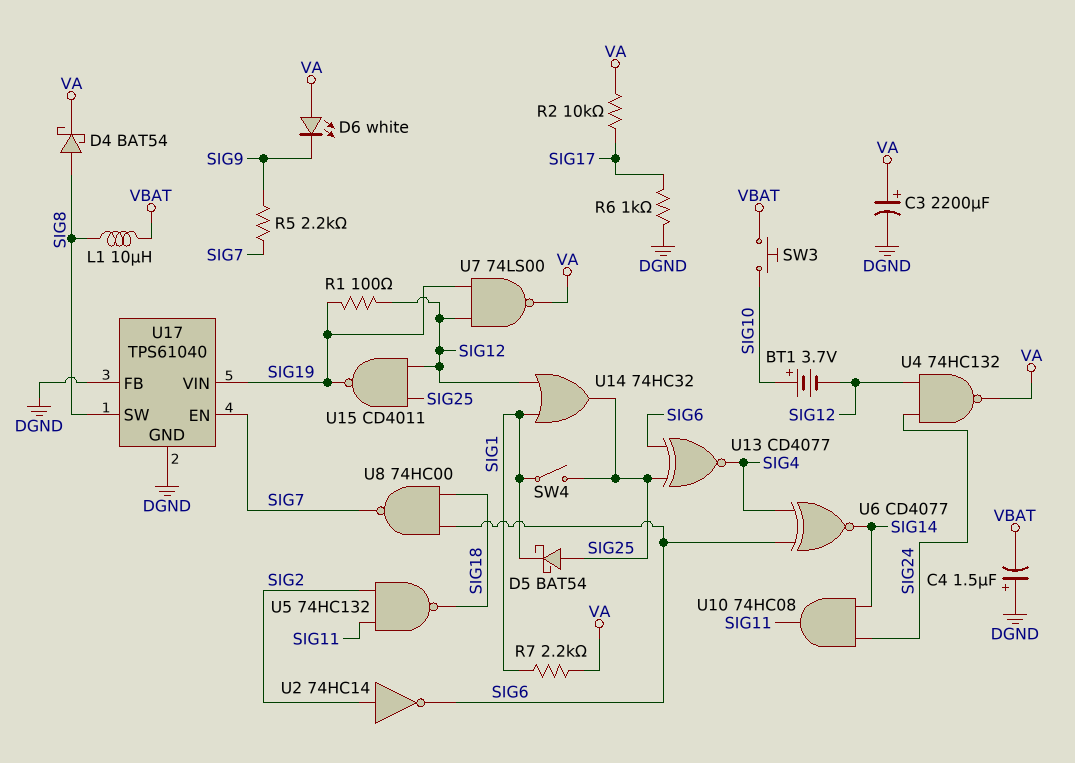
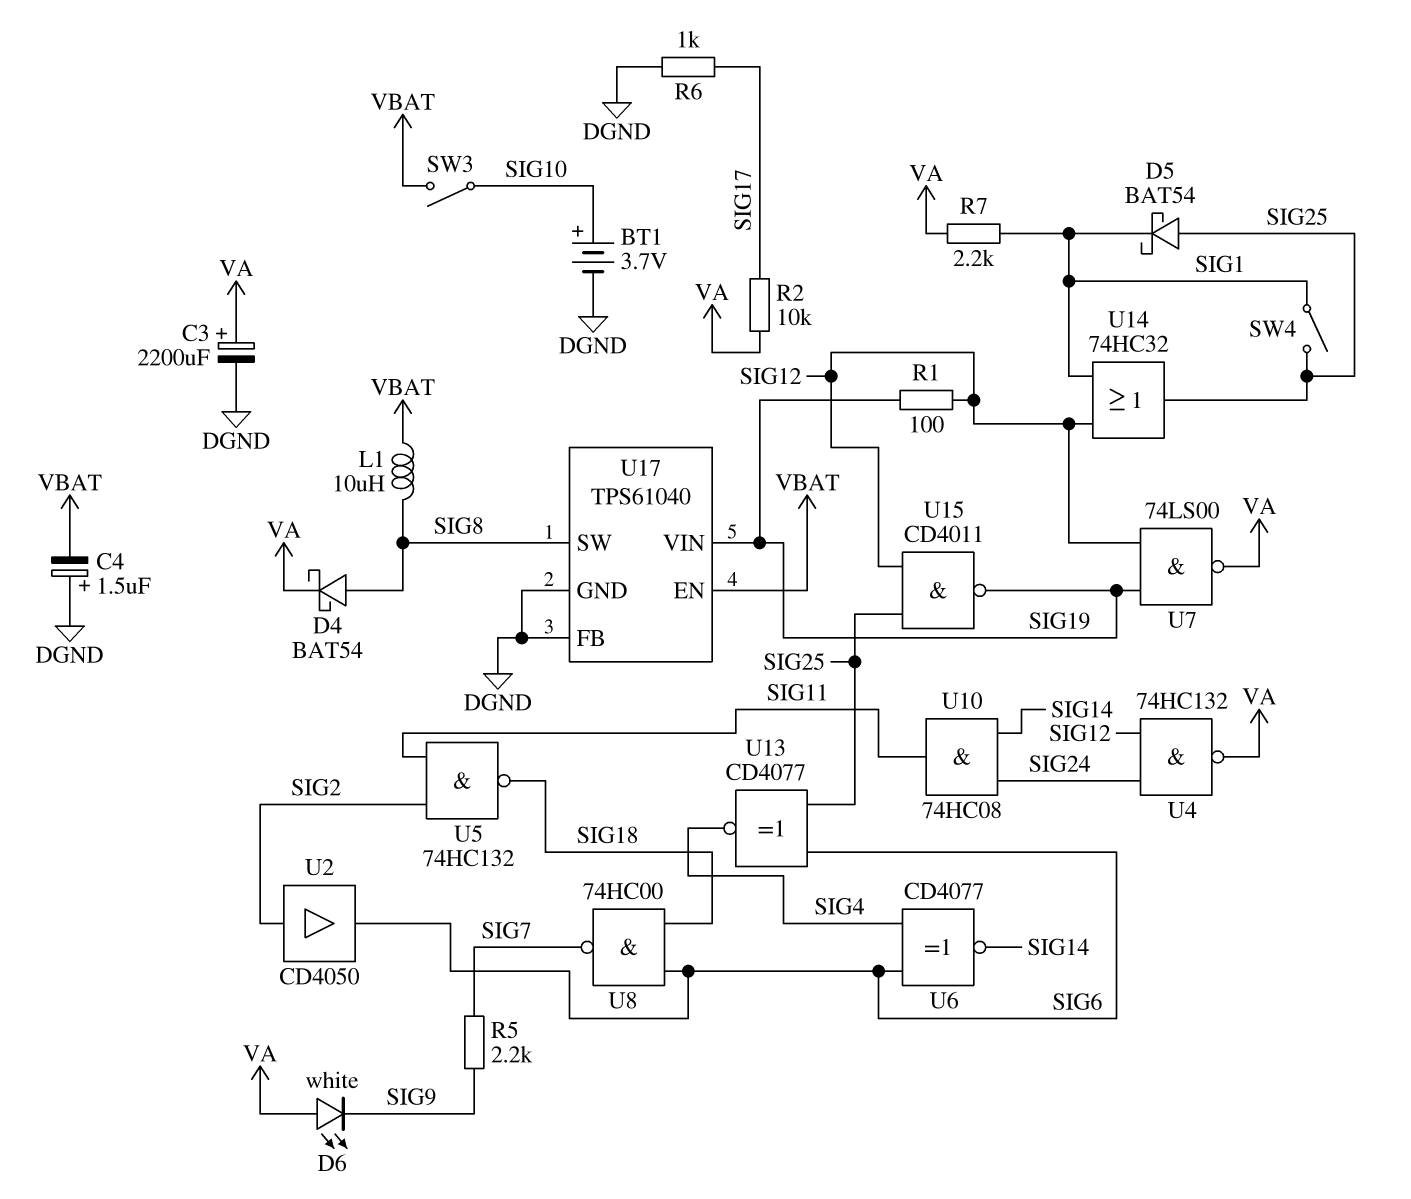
BT1: 3.7V (plus SIG10, minus SIG12) -> 3.7V (plus SIG10, minus DGND)
SW3: button (SIG10, VBAT) -> switch (SIG10, VBAT)
U2: NOT 74HC14 (in SIG2, out SIG6) -> buffer CD4050 (in SIG2, out SIG6)
U17 pin EN: SIG7 -> VBAT

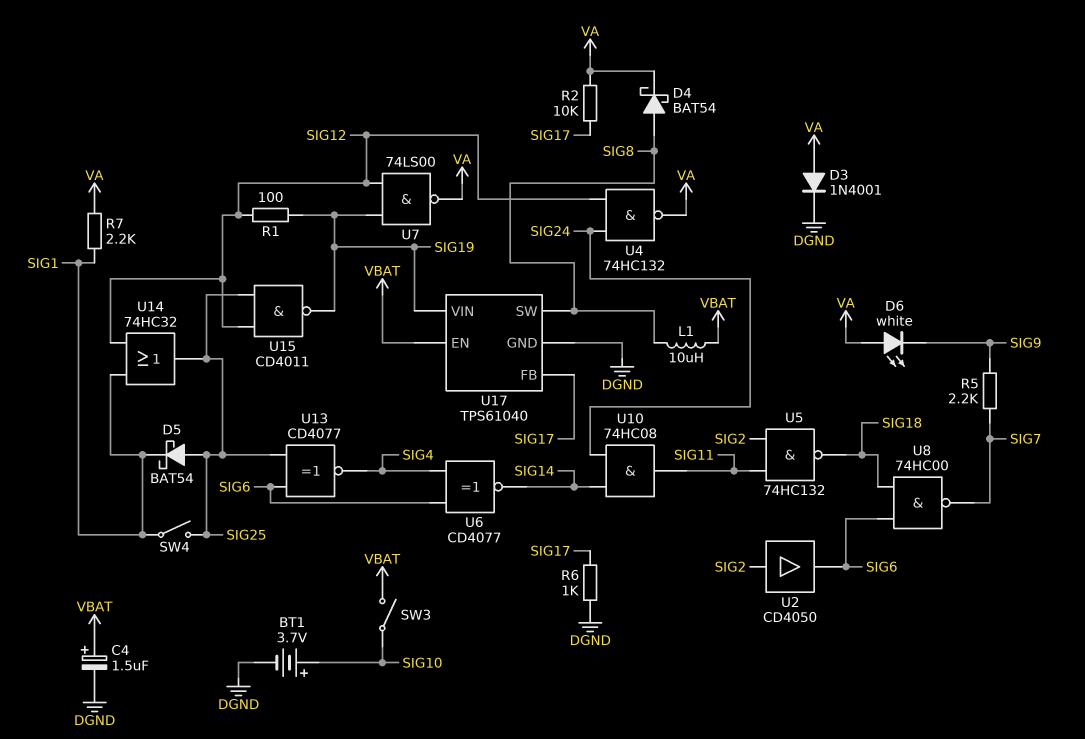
C3: 2200uF (plus VA, minus DGND) -> none
C4: 1.5uF (plus DGND, minus VBAT) -> 1.5uF (plus VBAT, minus DGND)
D3: none -> diode 1N4001 (A VA, K DGND)
U17 pin FB: DGND -> SIG17

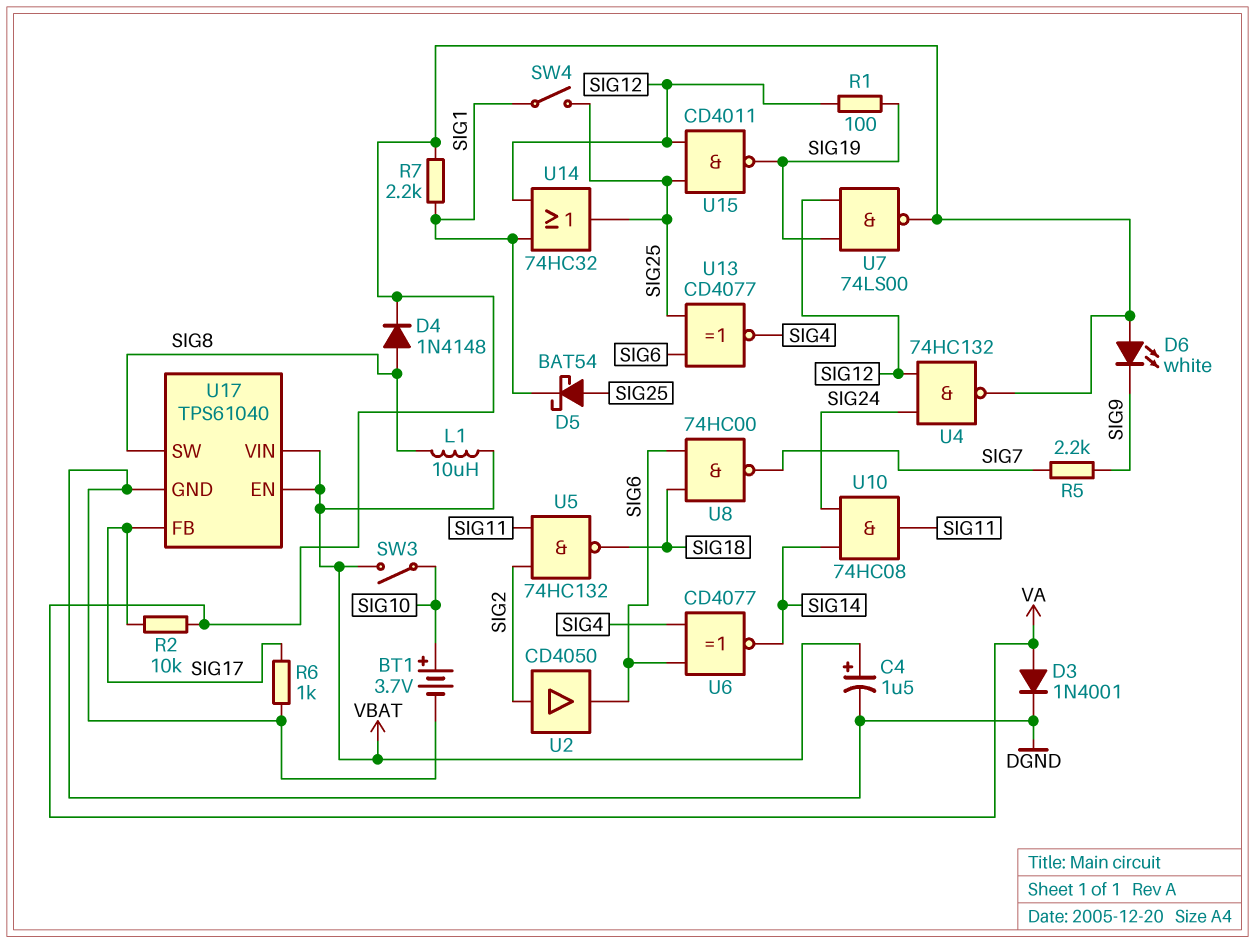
D4: schottky BAT54 (A SIG8, K VA) -> diode 1N4148 (A SIG8, K VA)
U17 pin VIN: SIG19 -> VBAT

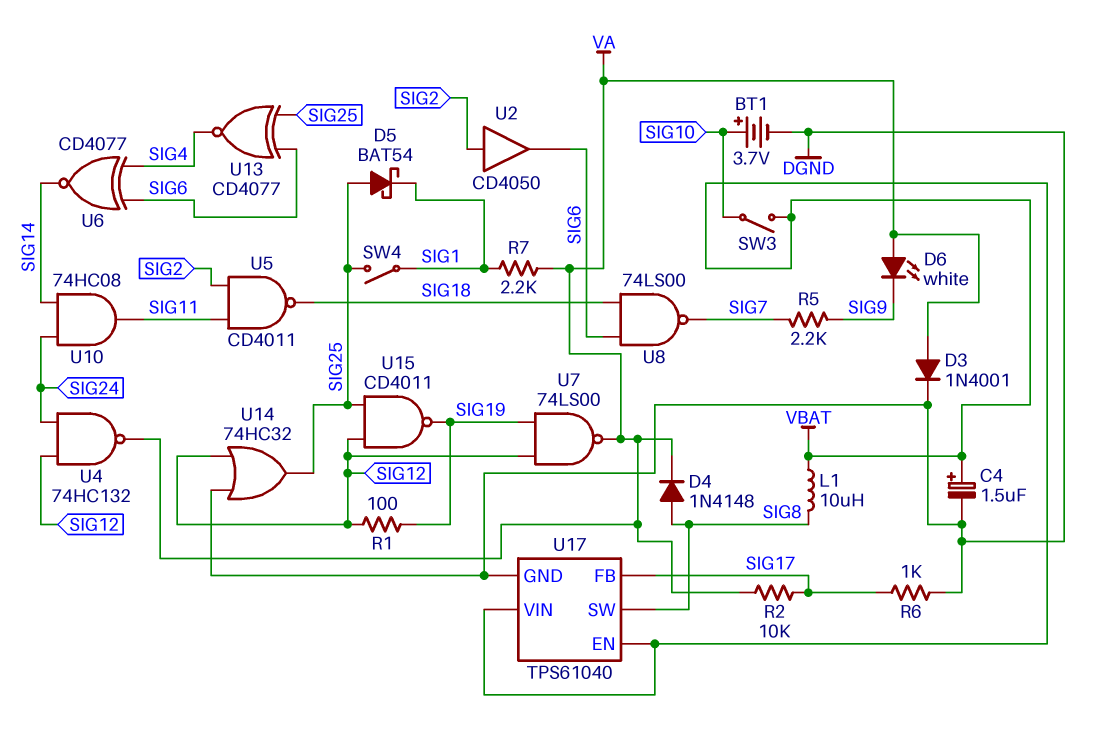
U5: NAND 74HC132 (in SIG2, in SIG11, out SIG18) -> NAND CD4011 (in SIG2, in SIG11, out SIG18)
U8: NAND 74HC00 (in SIG6, in SIG18, out SIG7) -> NAND 74LS00 (in SIG6, in SIG18, out SIG7)
U14: OR 74HC32 (in SIG1, in SIG12, out SIG25) -> OR 74HC32 (in DGND, in SIG12, out SIG25)

